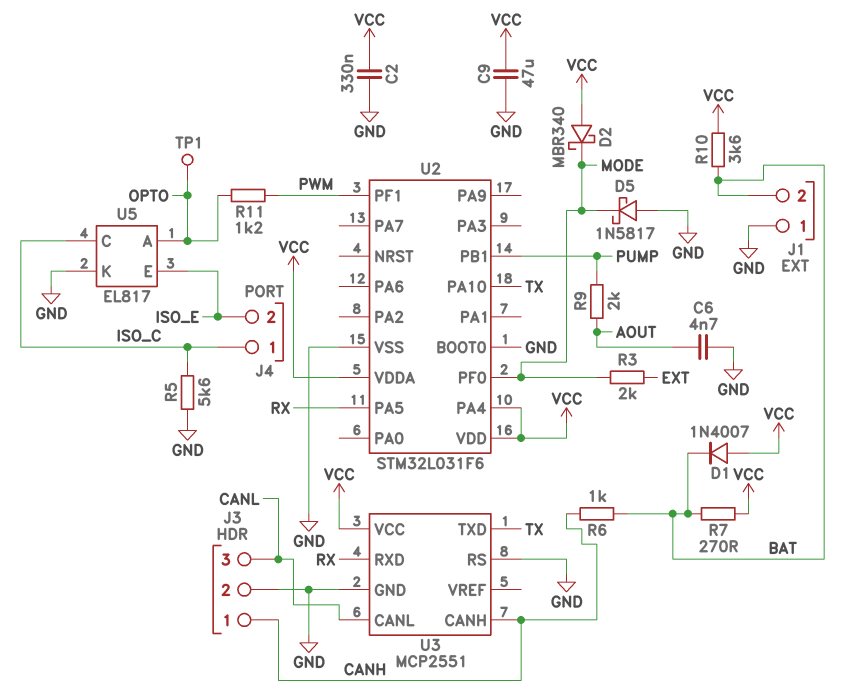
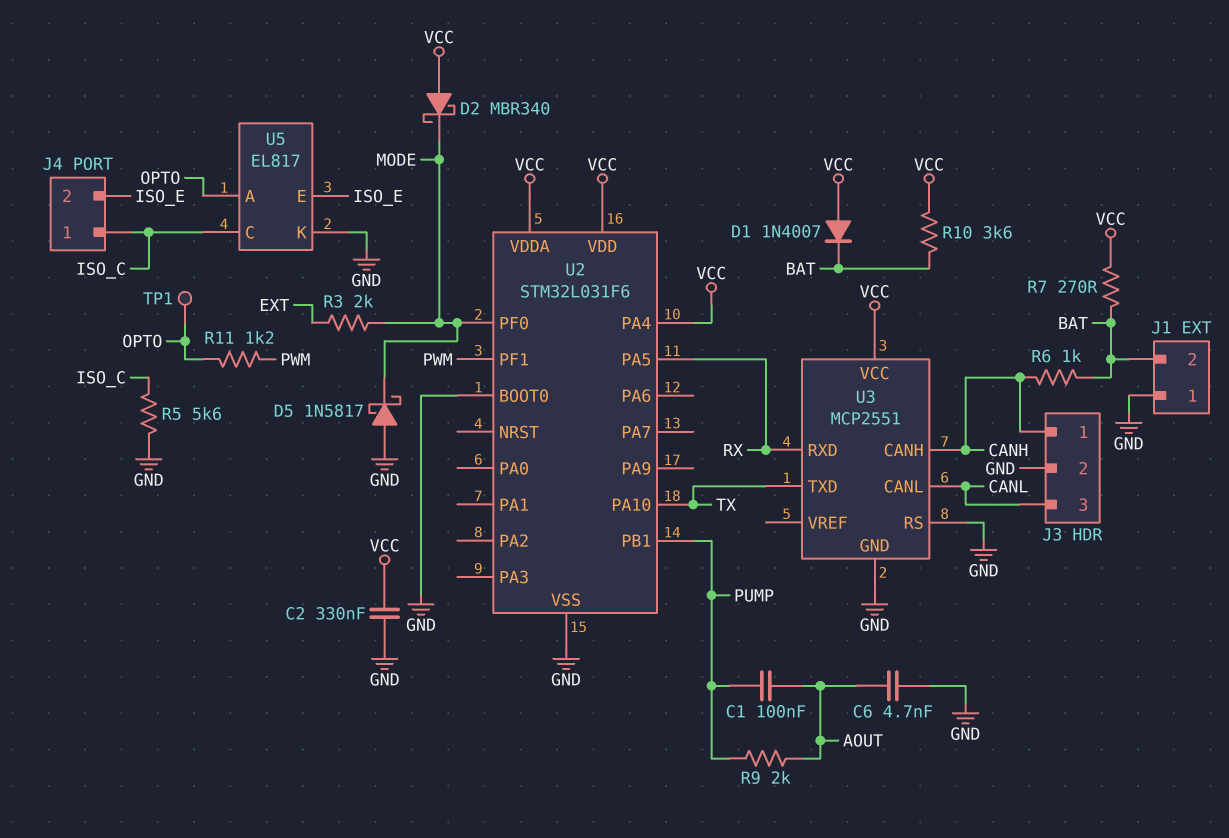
C1: none -> 100nF (AOUT, PUMP)
C9: 47uF (GND, VCC) -> none

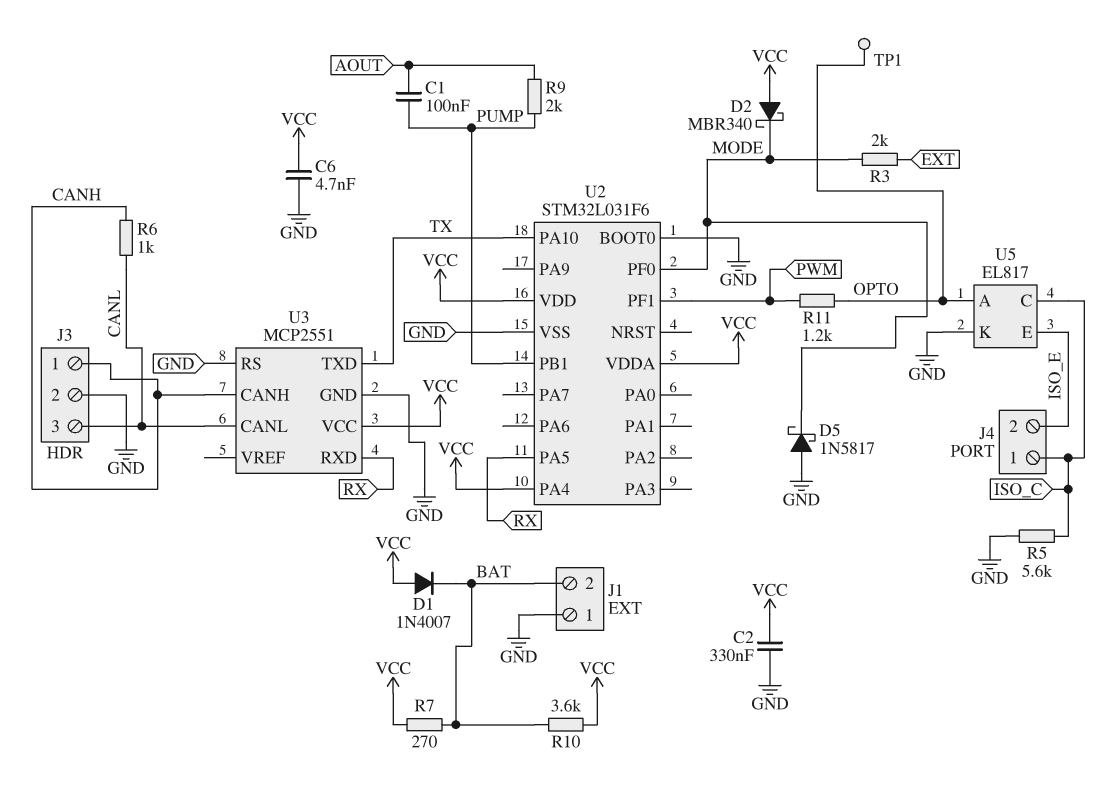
C6: 4.7nF (AOUT, GND) -> 4.7nF (GND, VCC)
R6: 1k (BAT, CANH) -> 1k (CANH, CANL)

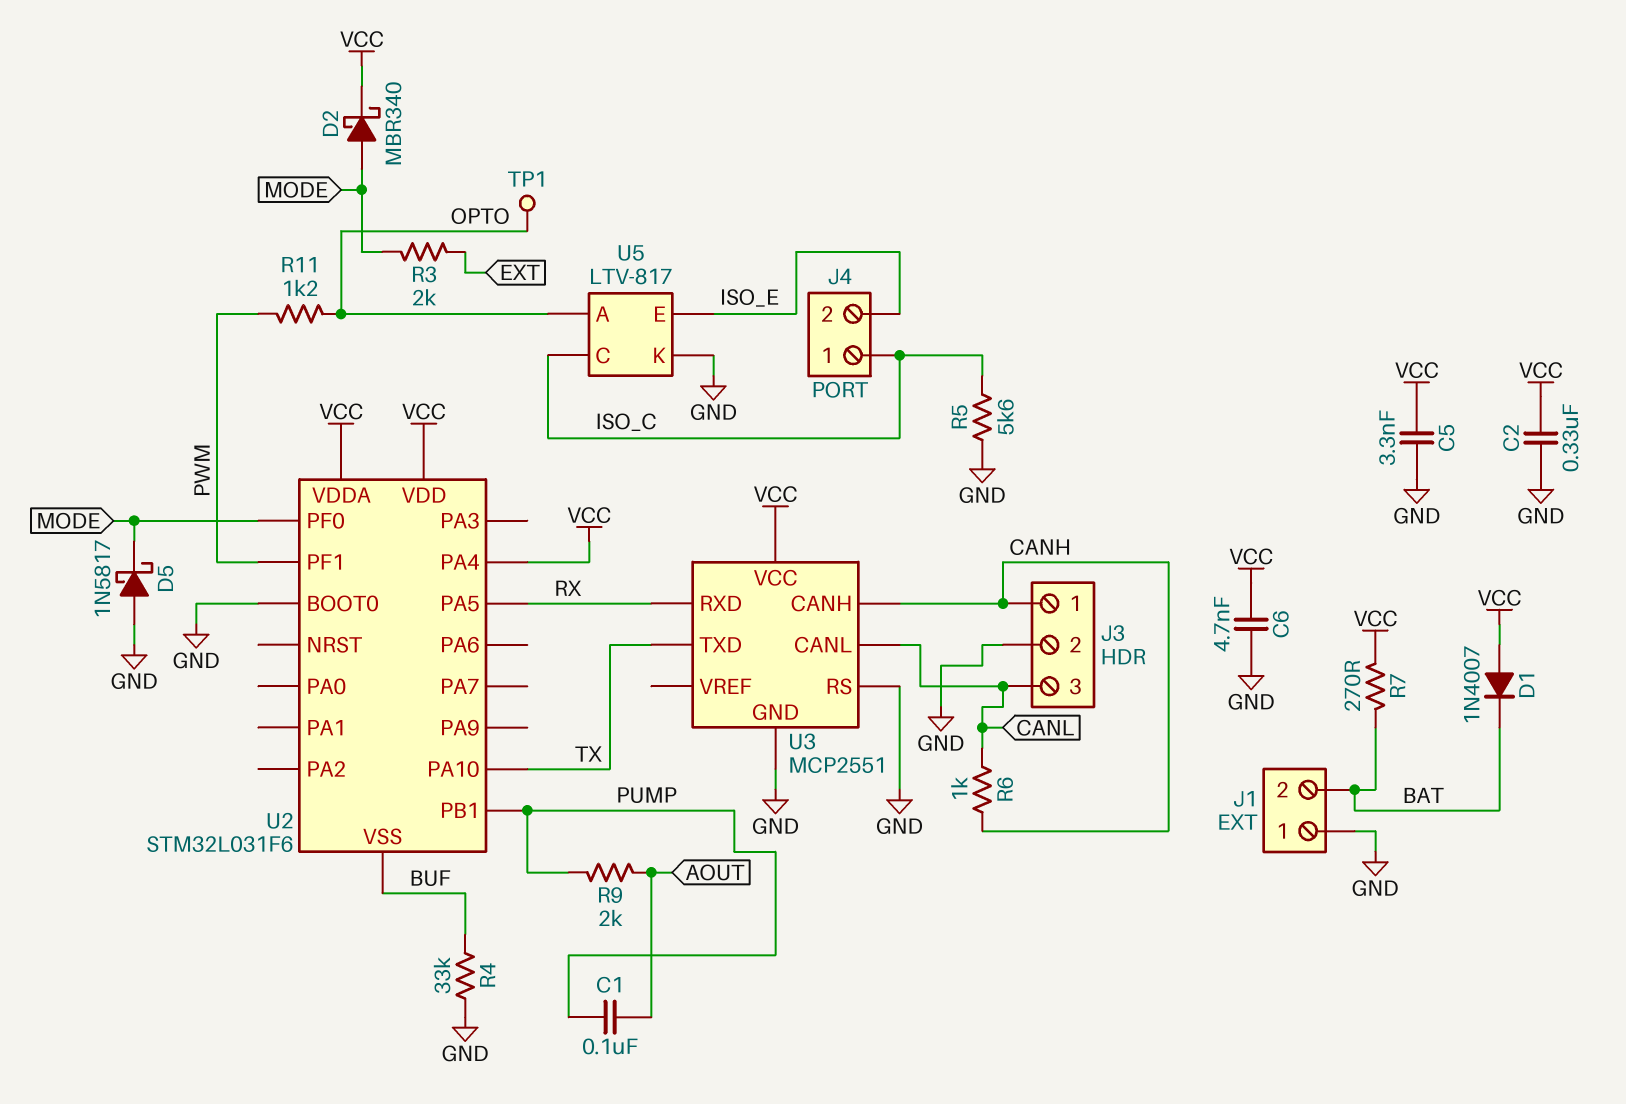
C5: none -> 3.3nF (GND, VCC)
D2: schottky MBR340 (A VCC, K MODE) -> schottky MBR340 (A MODE, K VCC)
R4: none -> 33k (BUF, GND)
R10: 3.6k (BAT, VCC) -> none
U2 pin VSS: GND -> BUF
U5: EL817 -> LTV-817

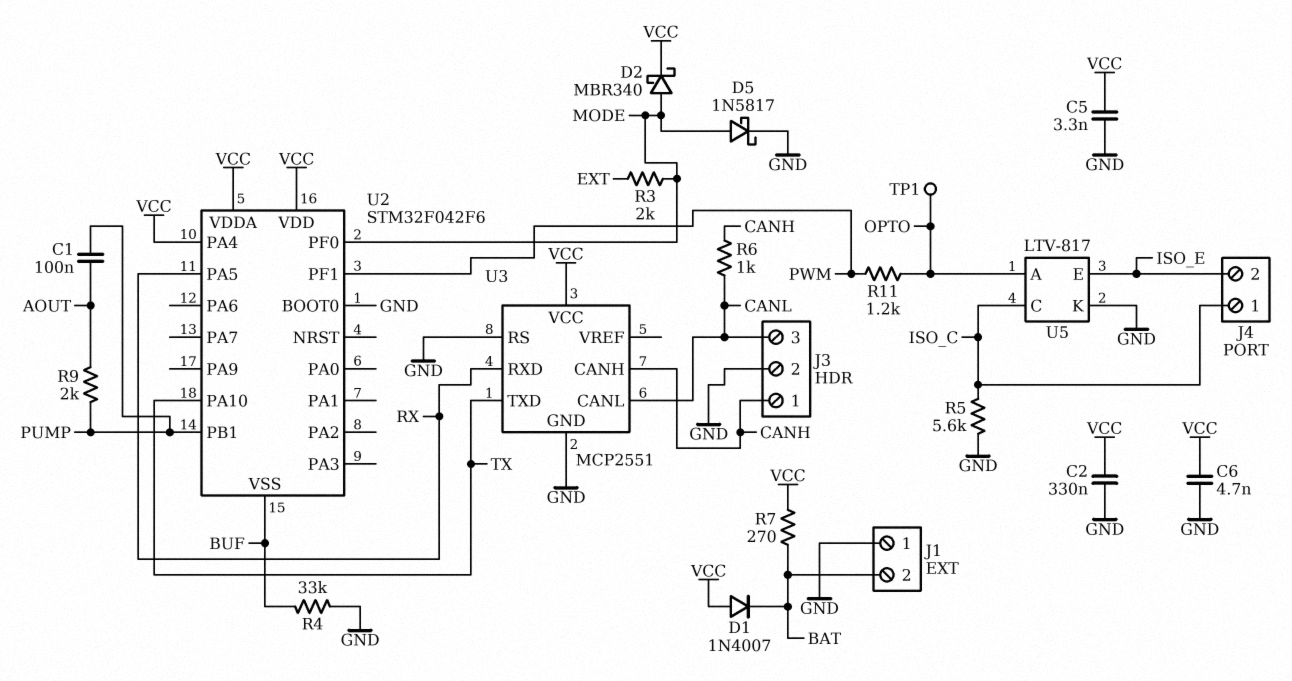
D5: schottky 1N5817 (A GND, K MODE) -> schottky 1N5817 (A MODE, K GND)
U2: STM32L031F6 -> STM32F042F6

